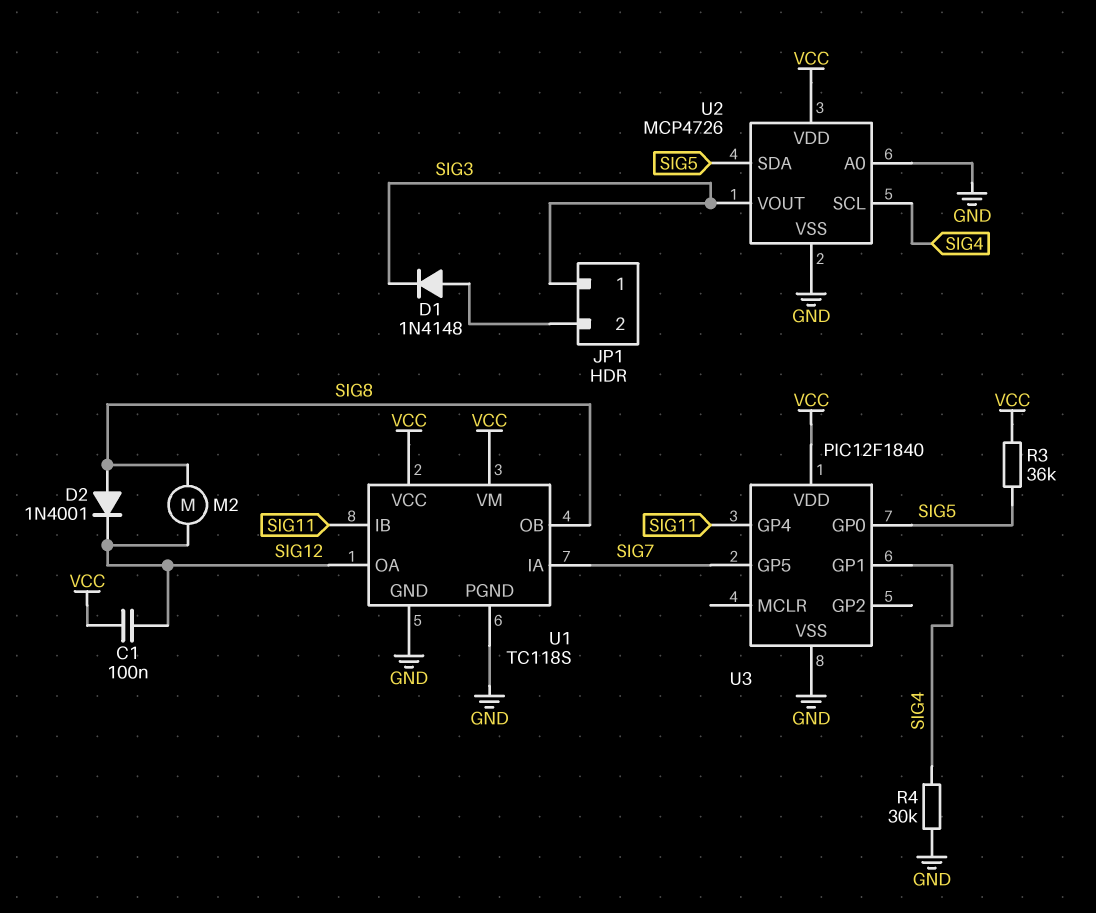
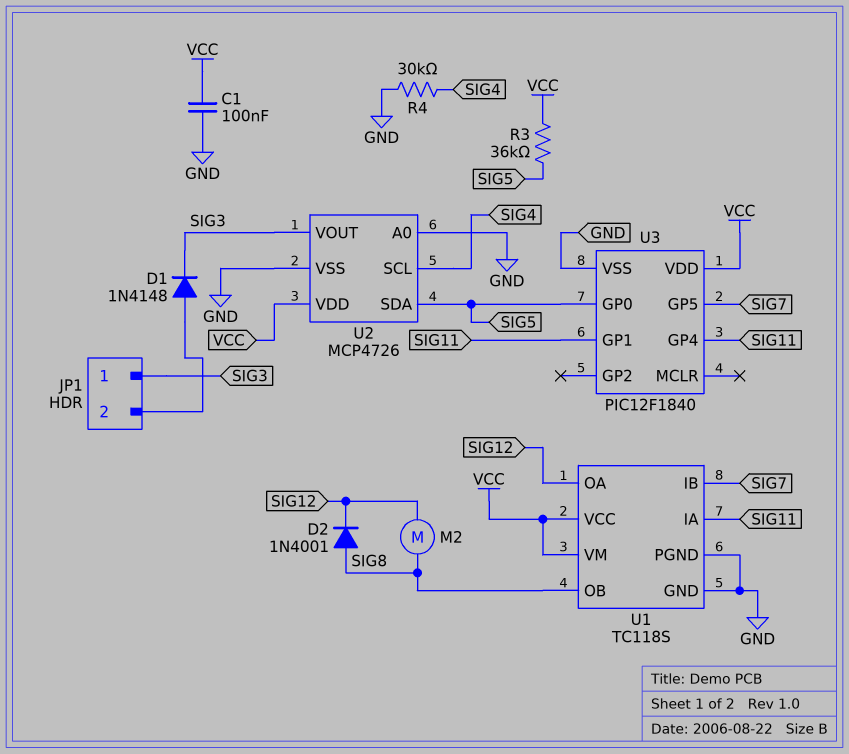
C1: 100nF (SIG12, VCC) -> 100nF (GND, VCC)
U1 pin IA: SIG7 -> SIG11
U1 pin IB: SIG11 -> SIG7
U3 pin GP1: SIG4 -> SIG11

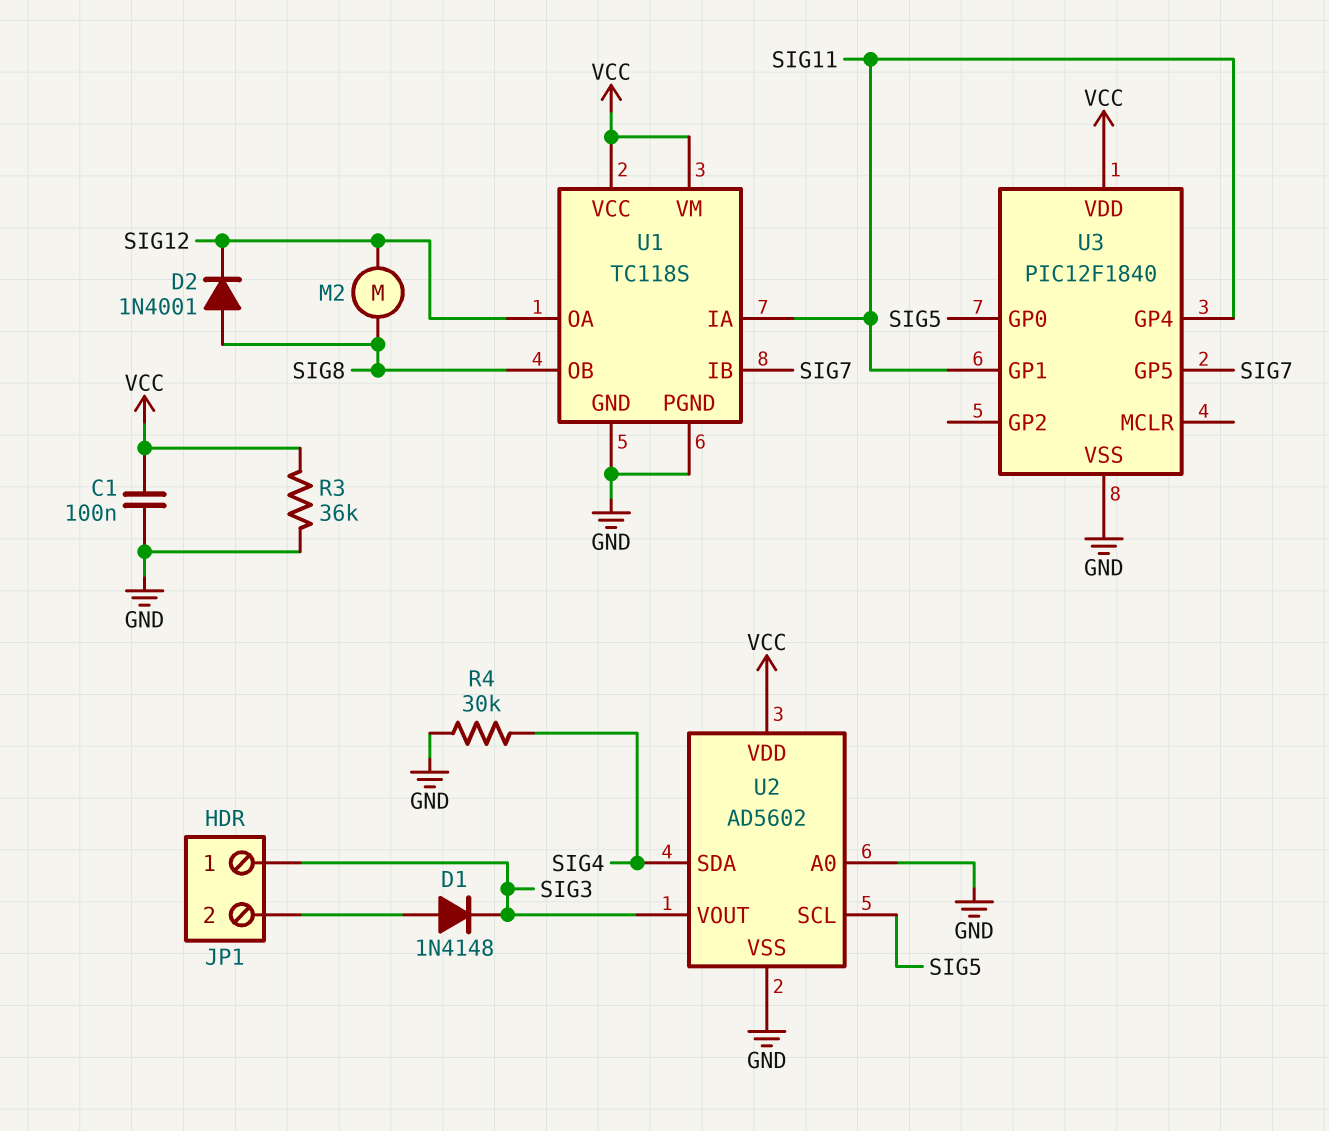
R3: 36k (SIG5, VCC) -> 36k (GND, VCC)
U2: MCP4726 -> AD5602
U2 pin SCL: SIG4 -> SIG5
U2 pin SDA: SIG5 -> SIG4

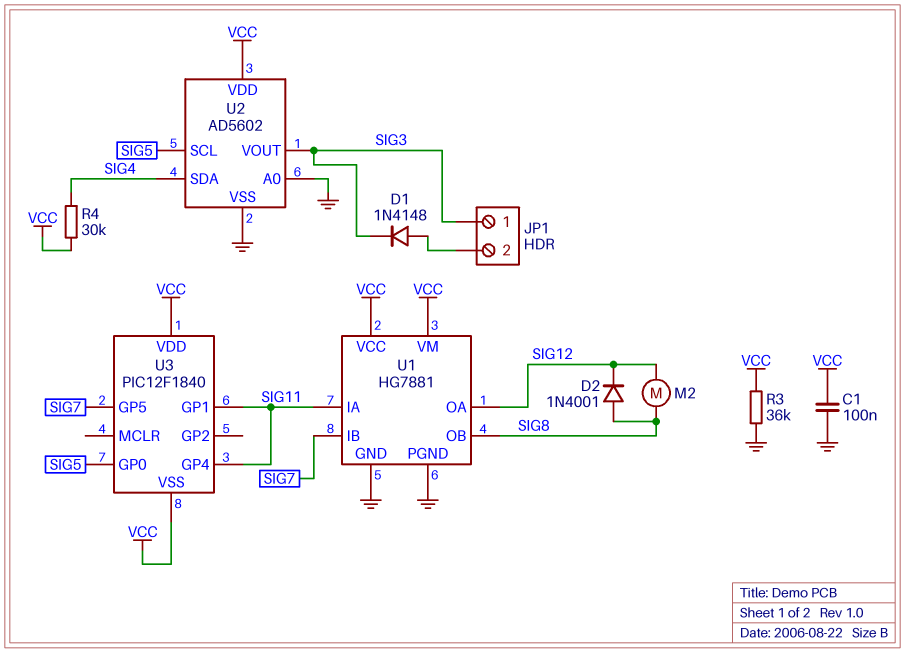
R4: 30k (GND, SIG4) -> 30k (SIG4, VCC)
U1: TC118S -> HG7881
U3 pin VSS: GND -> VCC

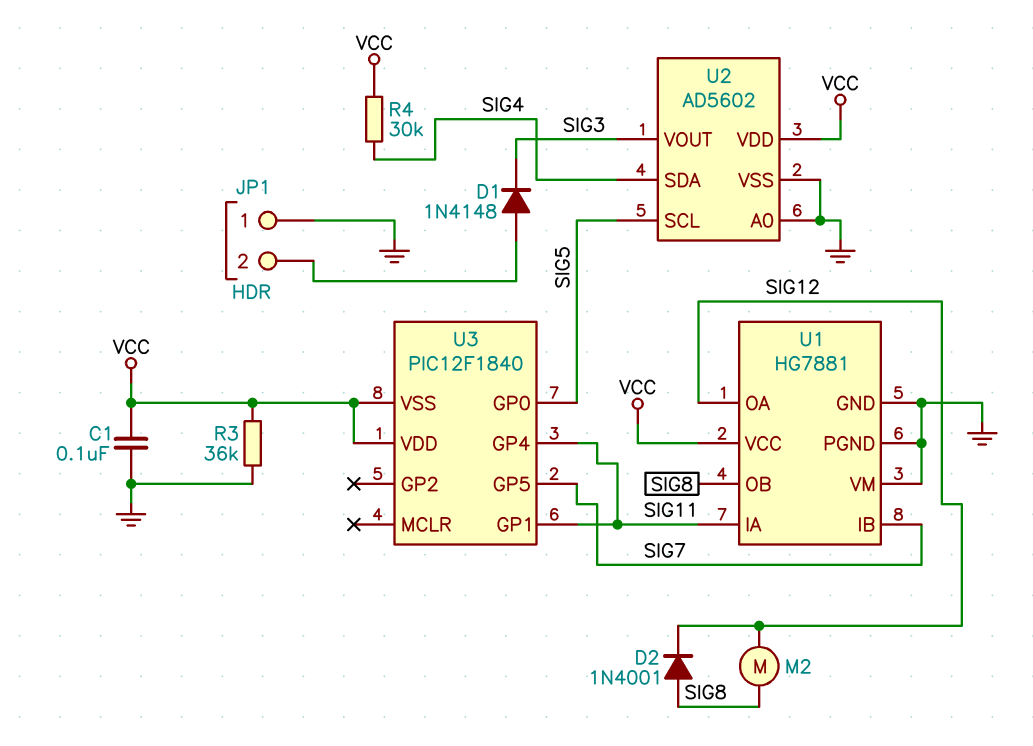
JP1 pin 1: SIG3 -> GND
U1 pin VM: VCC -> GND

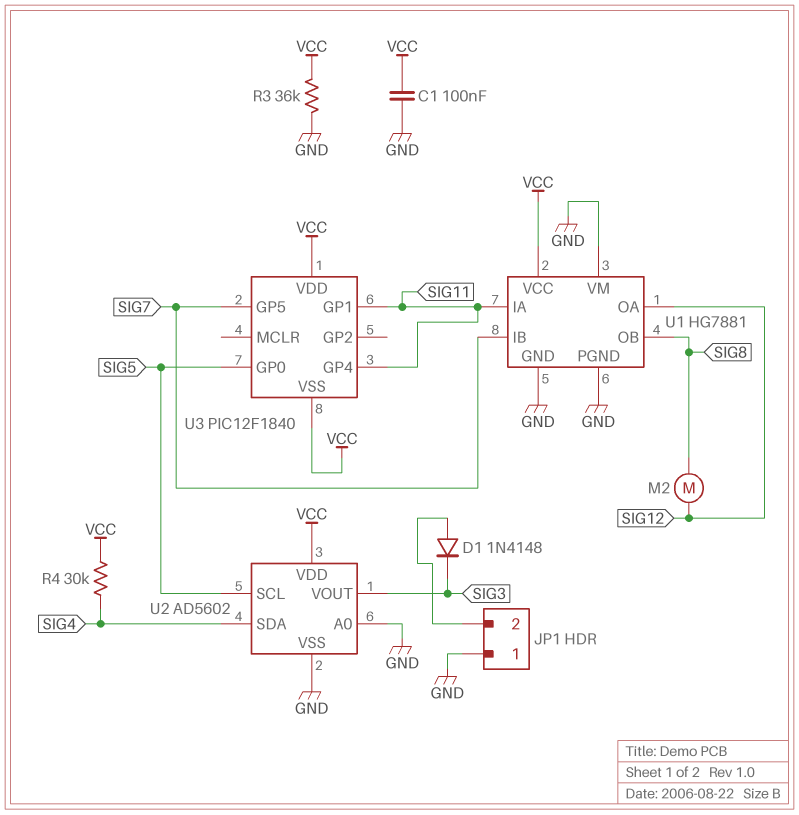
D2: diode 1N4001 (A SIG8, K SIG12) -> none

